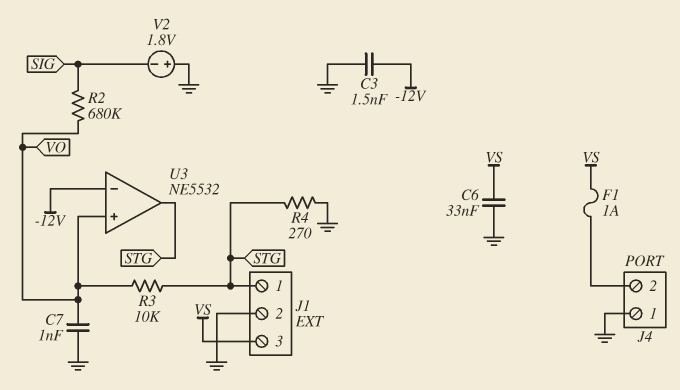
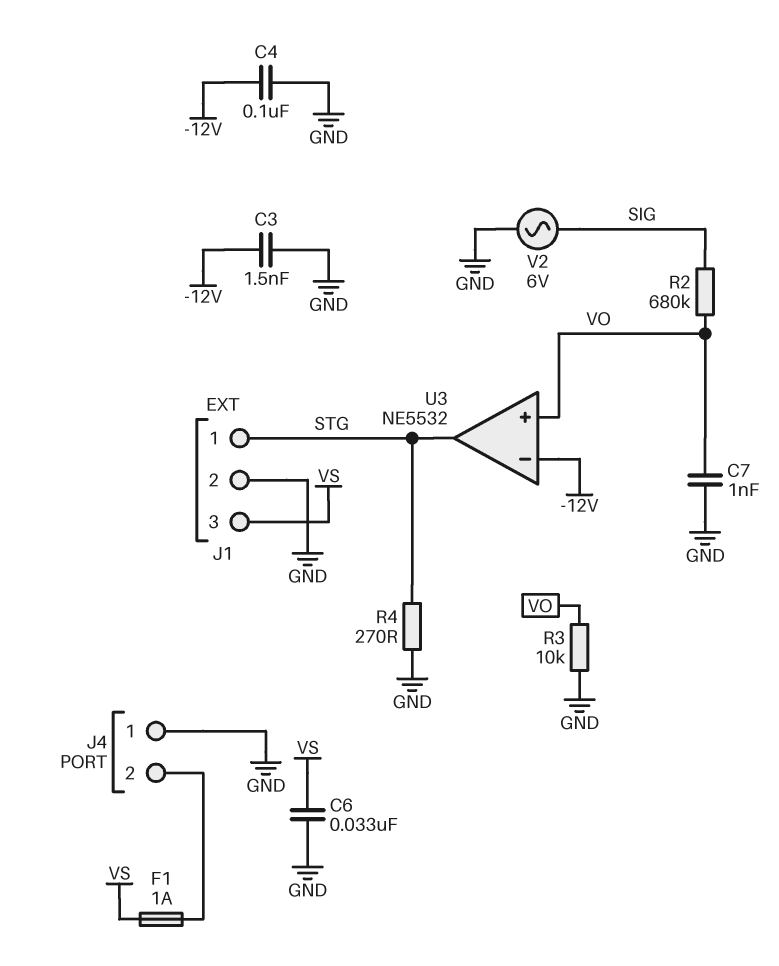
C4: none -> 100nF (-12V, GND)
R3: 10k (STG, VO) -> 10k (GND, VO)
V2: 1.8V (plus GND, minus SIG) -> AC 6V (GND, SIG)

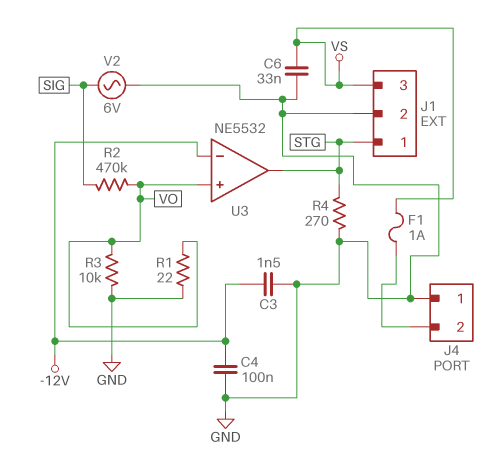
C7: 1nF (GND, VO) -> none
R1: none -> 22 (GND, VO)
R2: 680k (SIG, VO) -> 470k (SIG, VO)

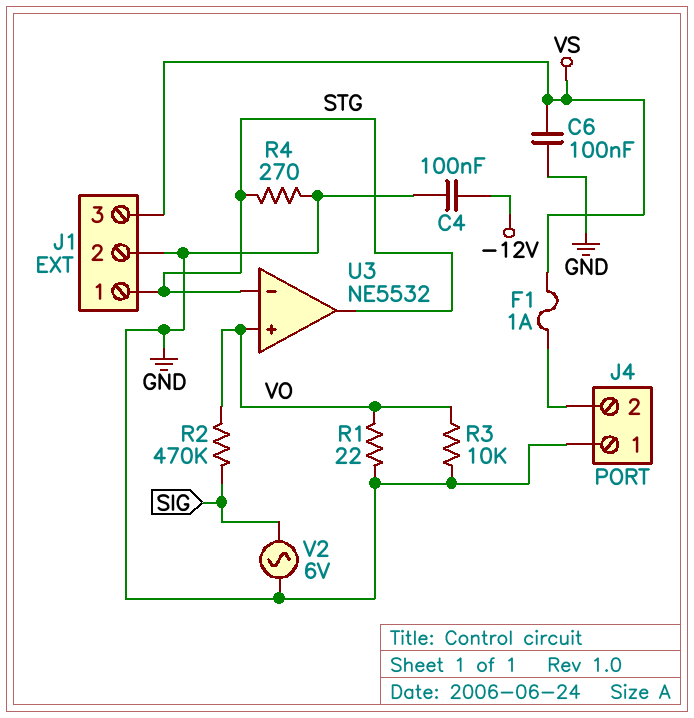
C3: 1.5nF (-12V, GND) -> none
C6: 33nF (GND, VS) -> 100nF (GND, VS)
U3 pin in-: -12V -> STG

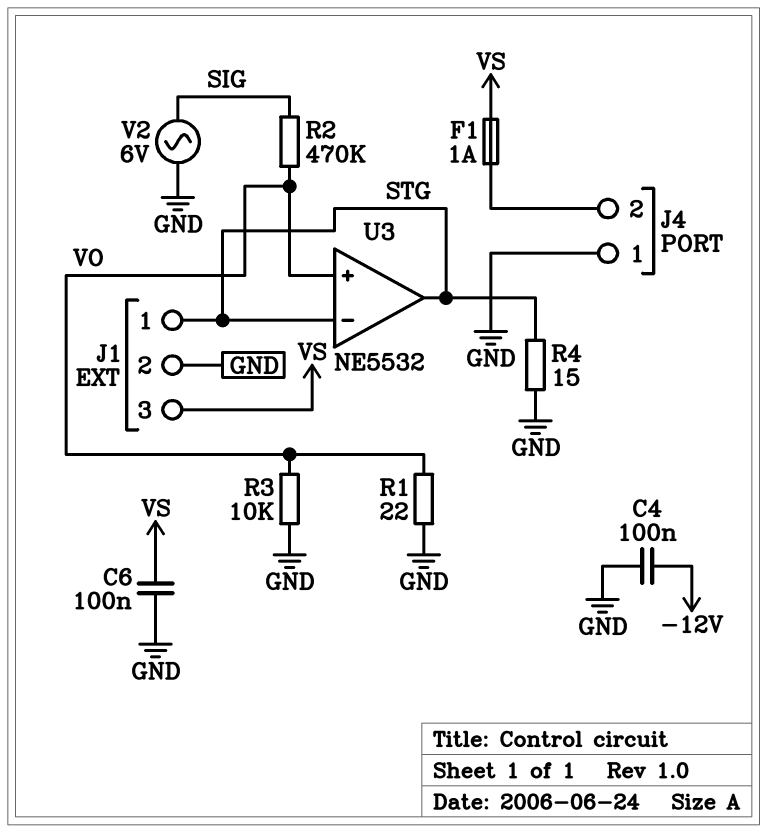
R4: 270 (GND, STG) -> 15 (GND, STG)

